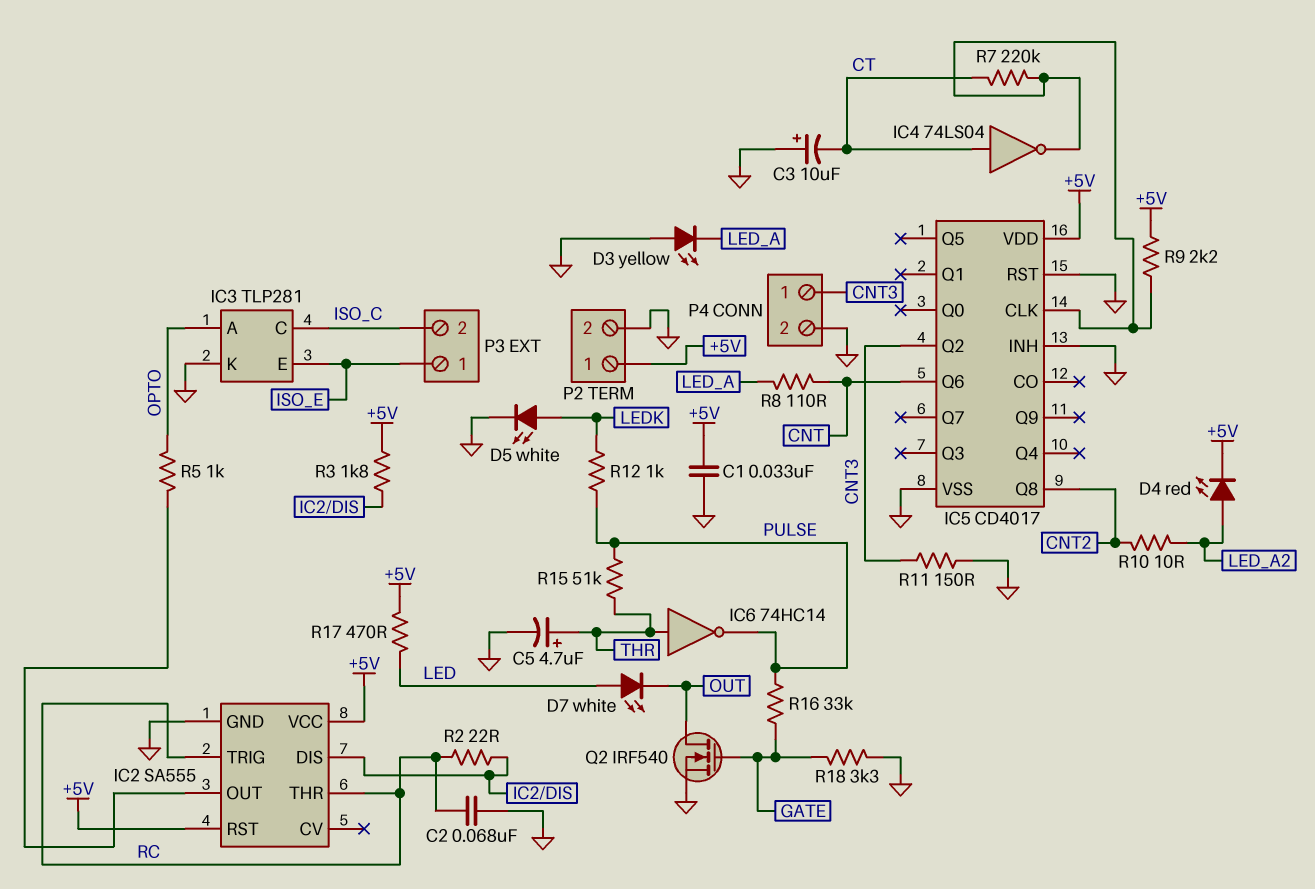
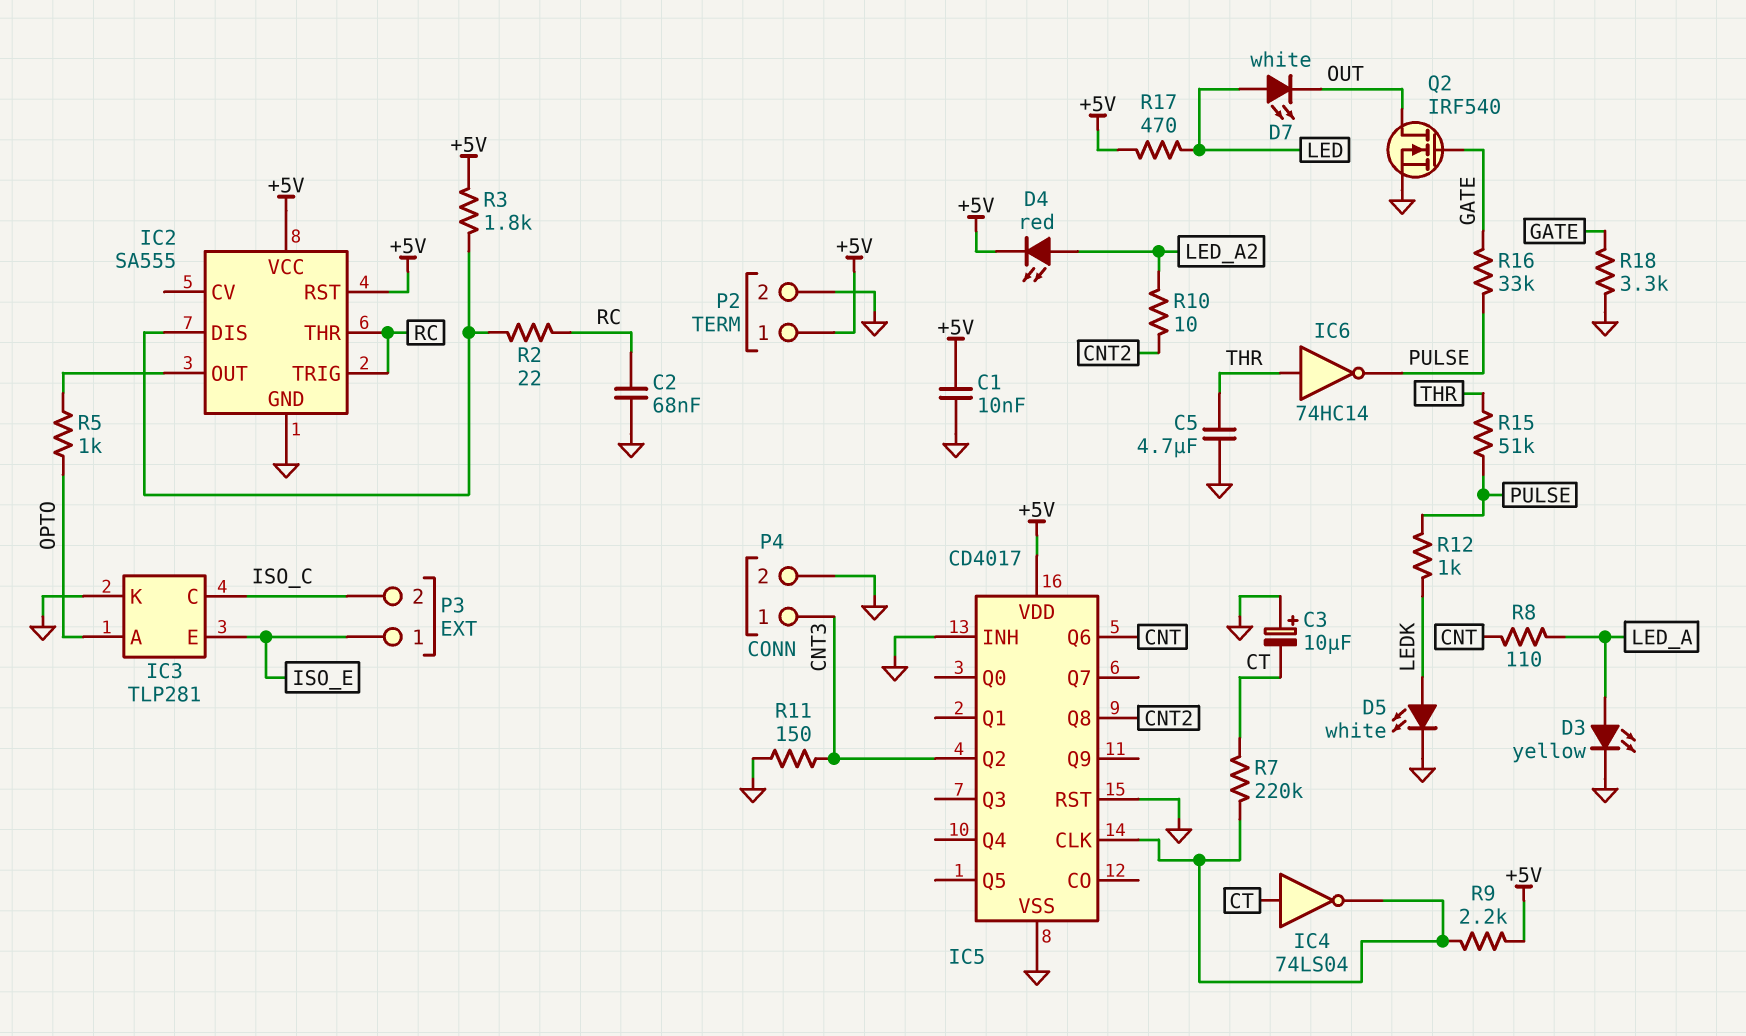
C1: 33nF (+5V, GND) -> 10nF (+5V, GND)
C5: 4.7uF (plus THR, minus GND) -> 4.7uF (GND, THR)
D3: LED yellow (A GND, K LED_A) -> LED yellow (A LED_A, K GND)

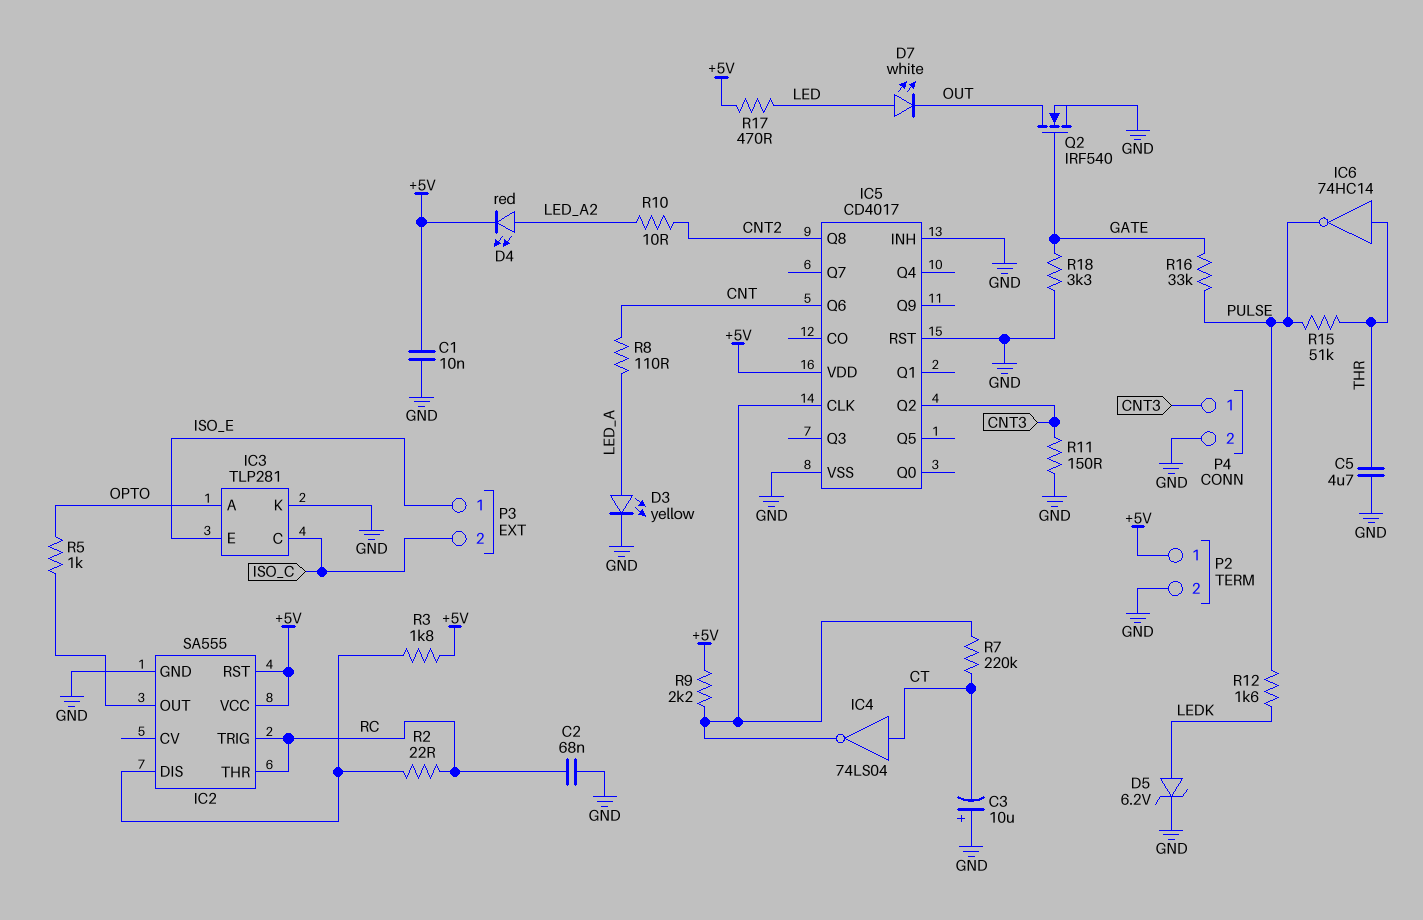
D5: LED white (A LEDK, K GND) -> zener 6.2V (A LEDK, K GND)
R12: 1k (LEDK, PULSE) -> 1.6k (LEDK, PULSE)

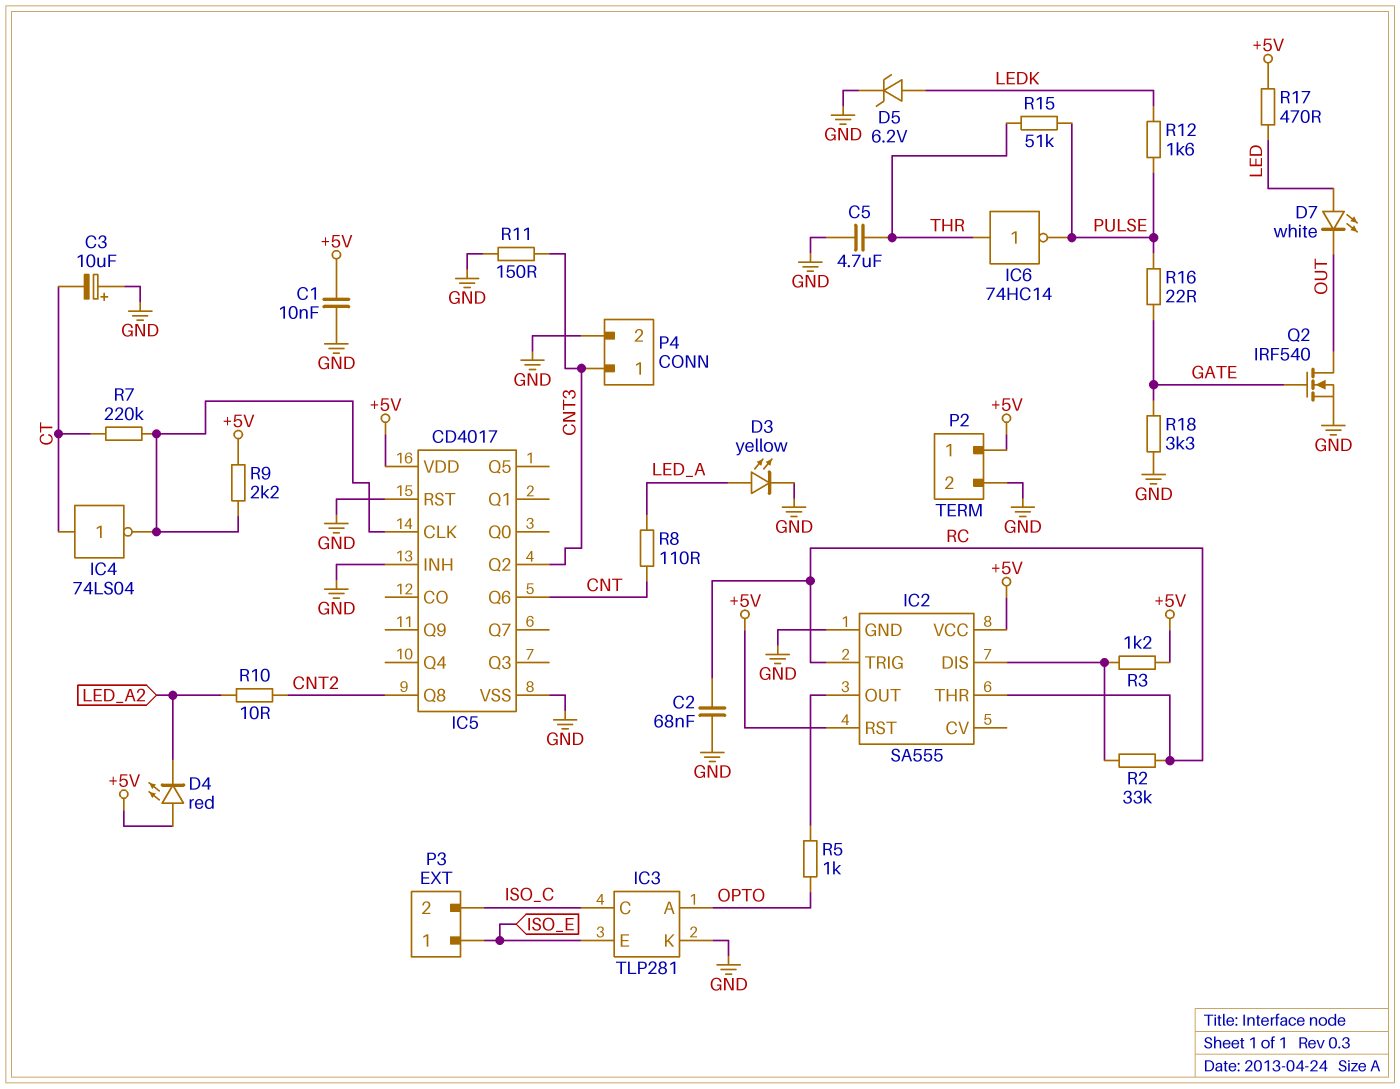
D4: LED red (A LED_A2, K +5V) -> LED red (A +5V, K LED_A2)
R2: 22 (IC2/DIS, RC) -> 33k (IC2/DIS, RC)
R3: 1.8k (+5V, IC2/DIS) -> 1.2k (+5V, IC2/DIS)
R16: 33k (GATE, PULSE) -> 22 (GATE, PULSE)

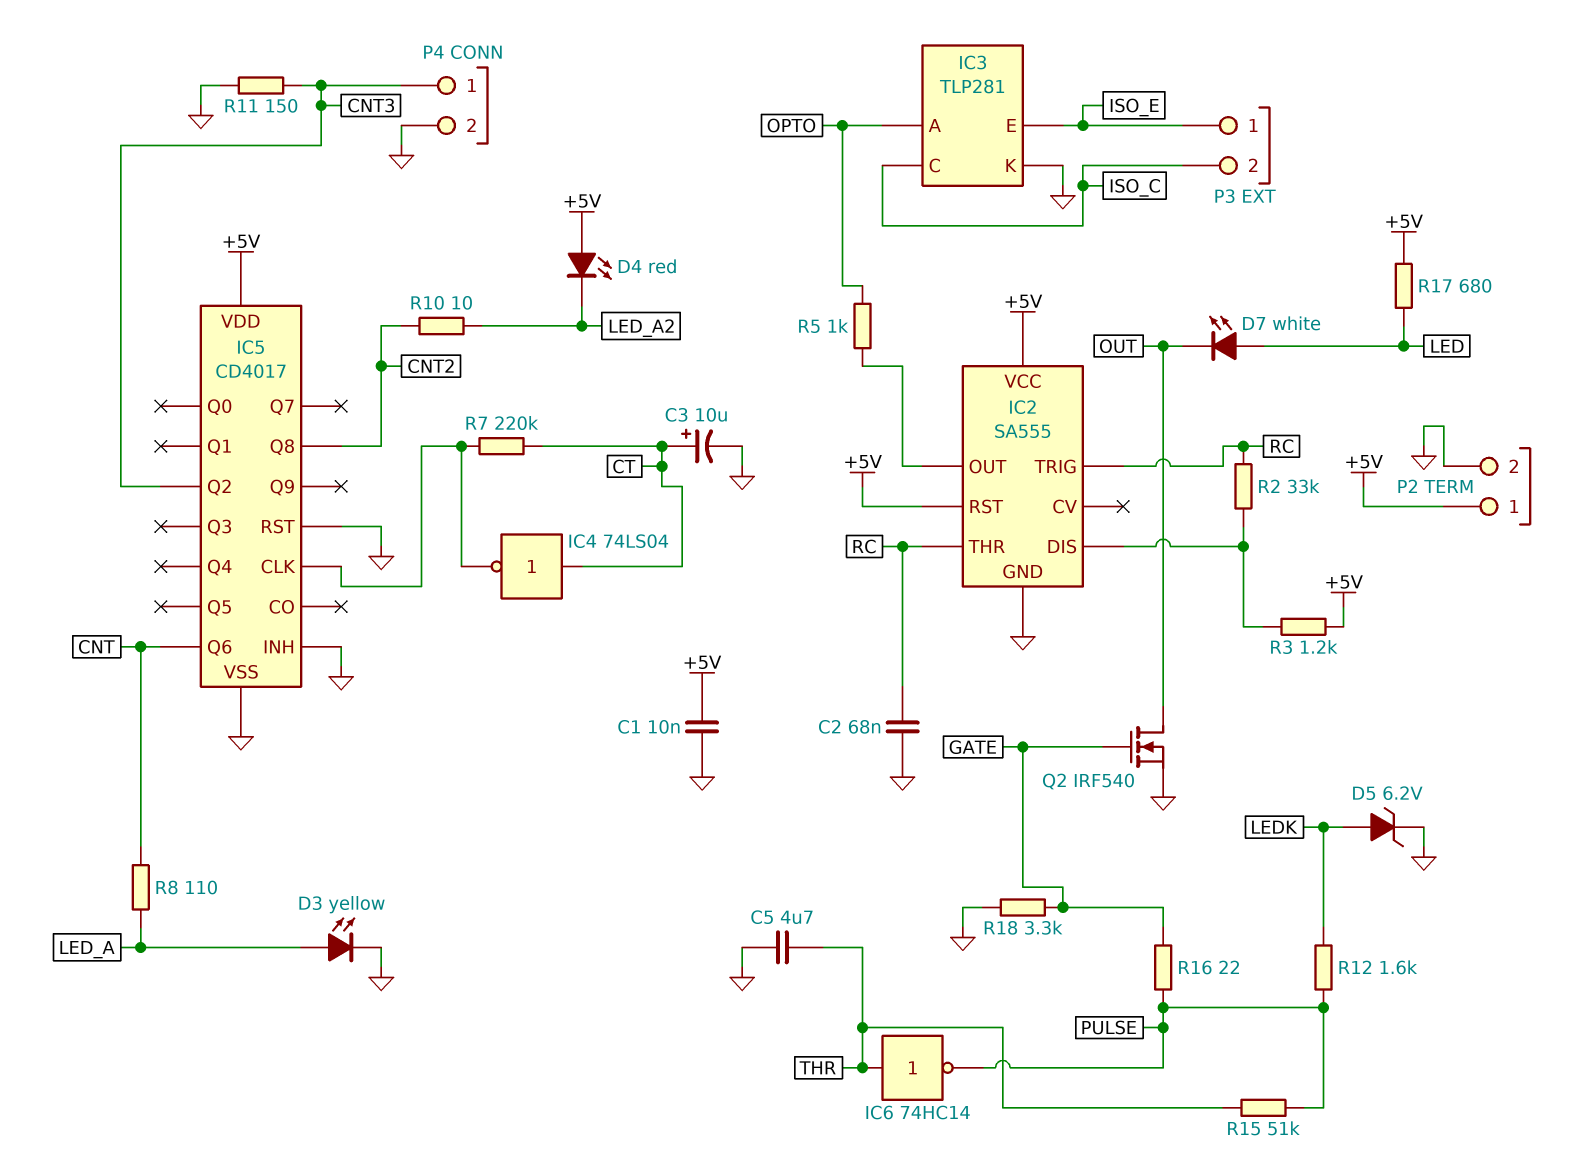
C3: 10uF (plus GND, minus CT) -> 10uF (plus CT, minus GND)
R9: 2.2k (+5V, IC5/CLK) -> none
R17: 470 (+5V, LED) -> 680 (+5V, LED)

